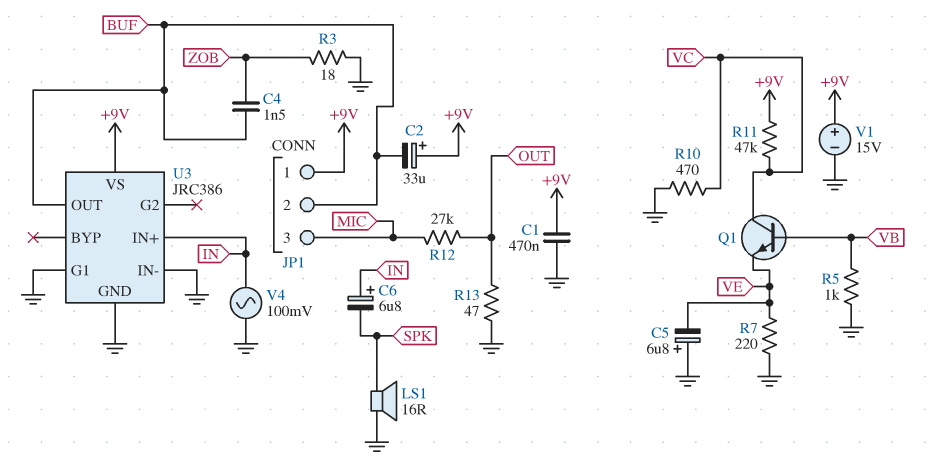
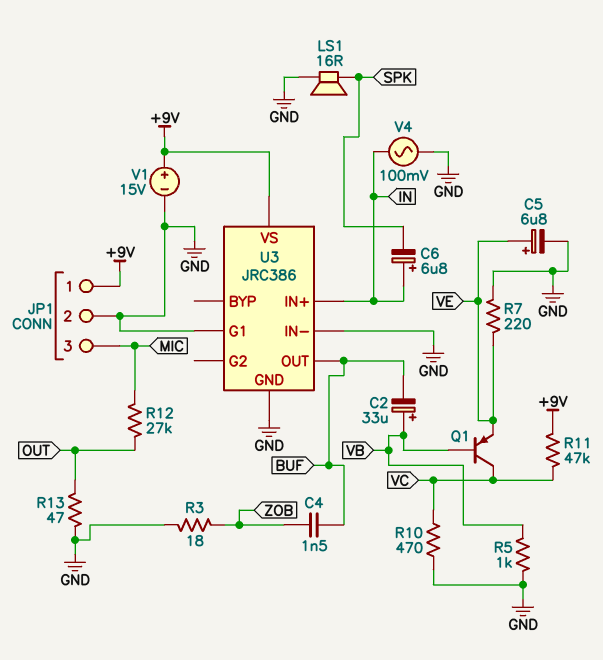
C1: 470nF (+9V, GND) -> none
C2: 33uF (plus +9V, minus BUF) -> 33uF (plus VB, minus BUF)
C5: 6.8uF (plus GND, minus VE) -> 6.8uF (plus VE, minus GND)
JP1 pin 2: BUF -> GND
Q1: NPN (B VB, C VC, E VE) -> PNP (B VB, C VC, E VE)

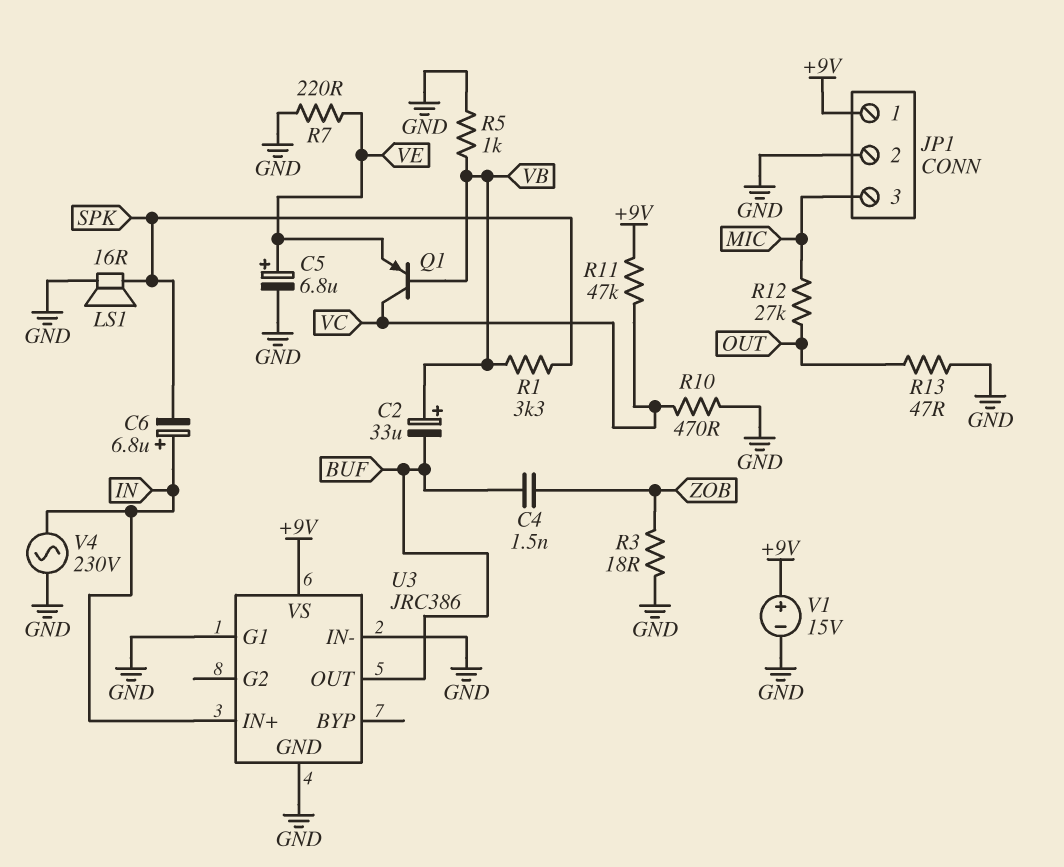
R1: none -> 3.3k (SPK, VB)
V4: AC 100mV (GND, IN) -> AC 230V (GND, IN)

